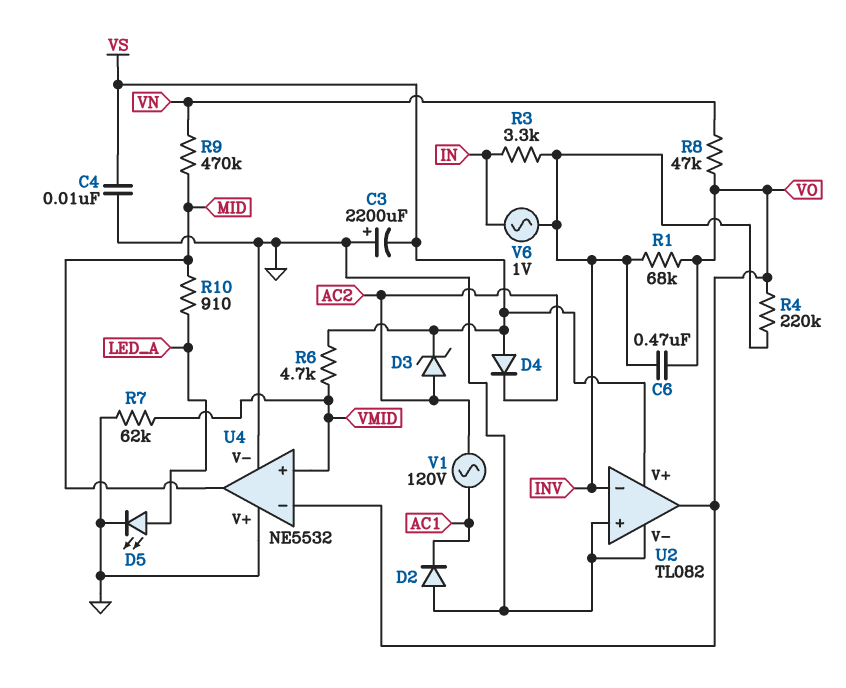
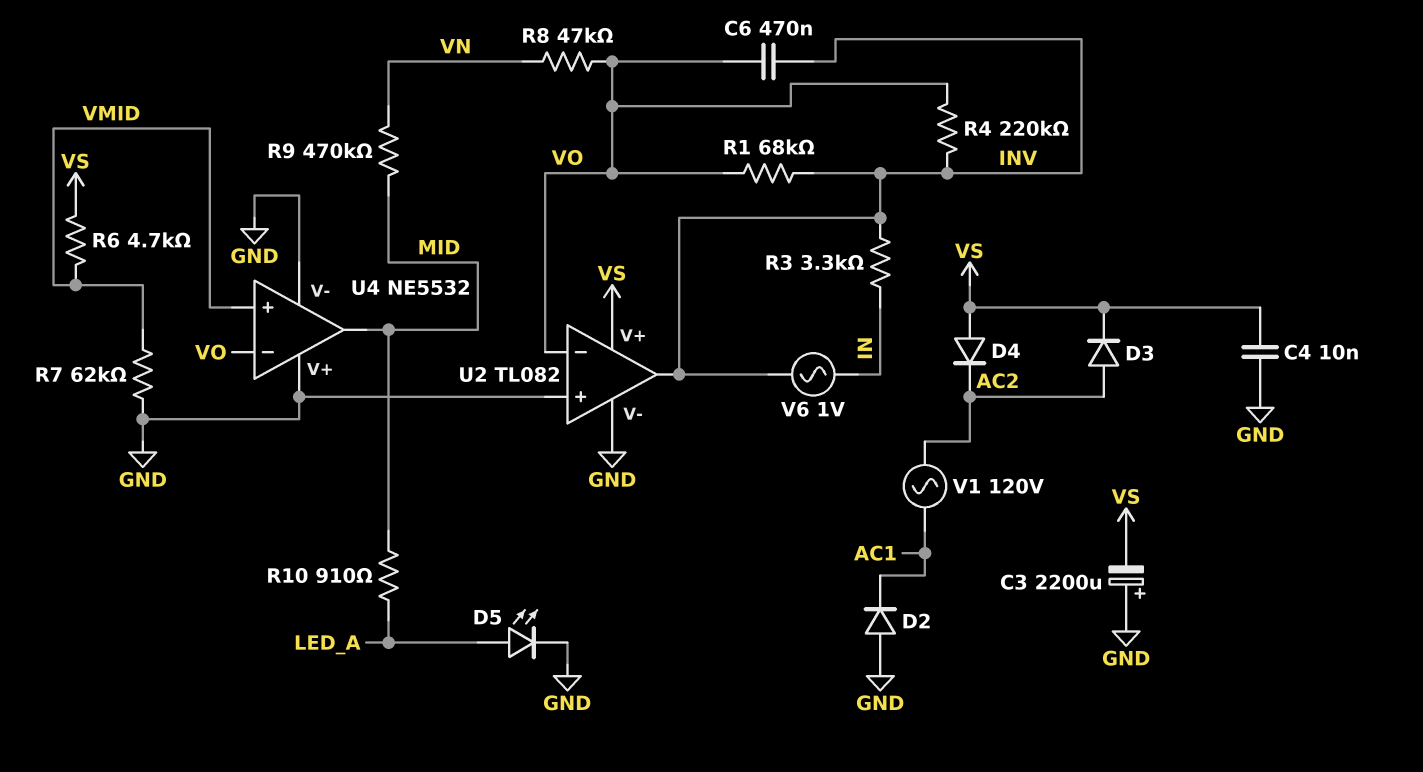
D3: zener (A AC2, K VS) -> diode (A AC2, K VS)
U2 pin in-: INV -> VO
U2 pin out: VO -> INV

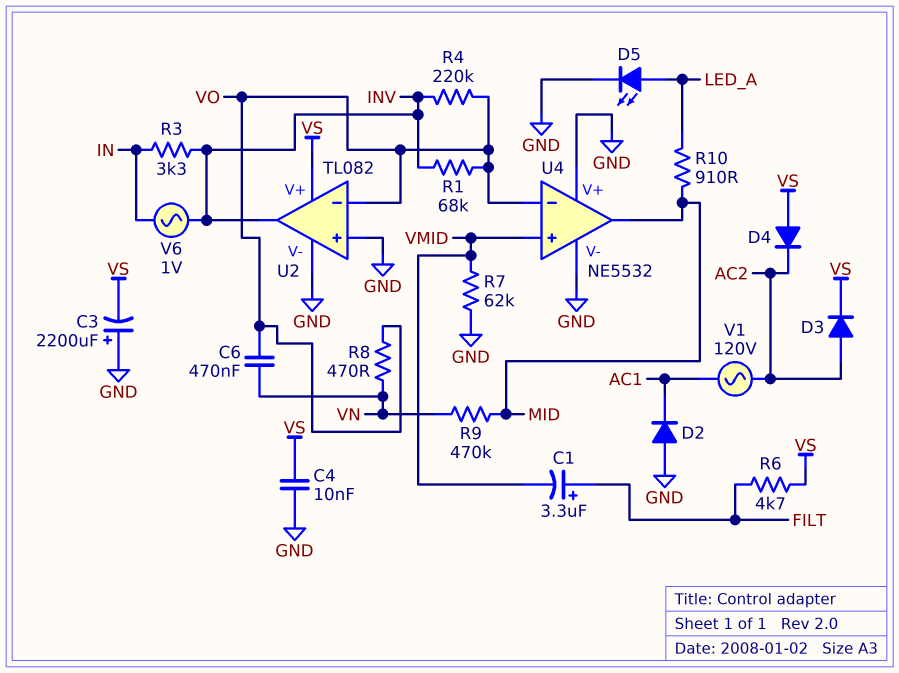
C1: none -> 3.3uF (plus FILT, minus VMID)
C6: 470nF (INV, VO) -> 470nF (VN, VO)
R6: 4.7k (VMID, VS) -> 4.7k (FILT, VS)
R8: 47k (VN, VO) -> 470 (VN, VO)

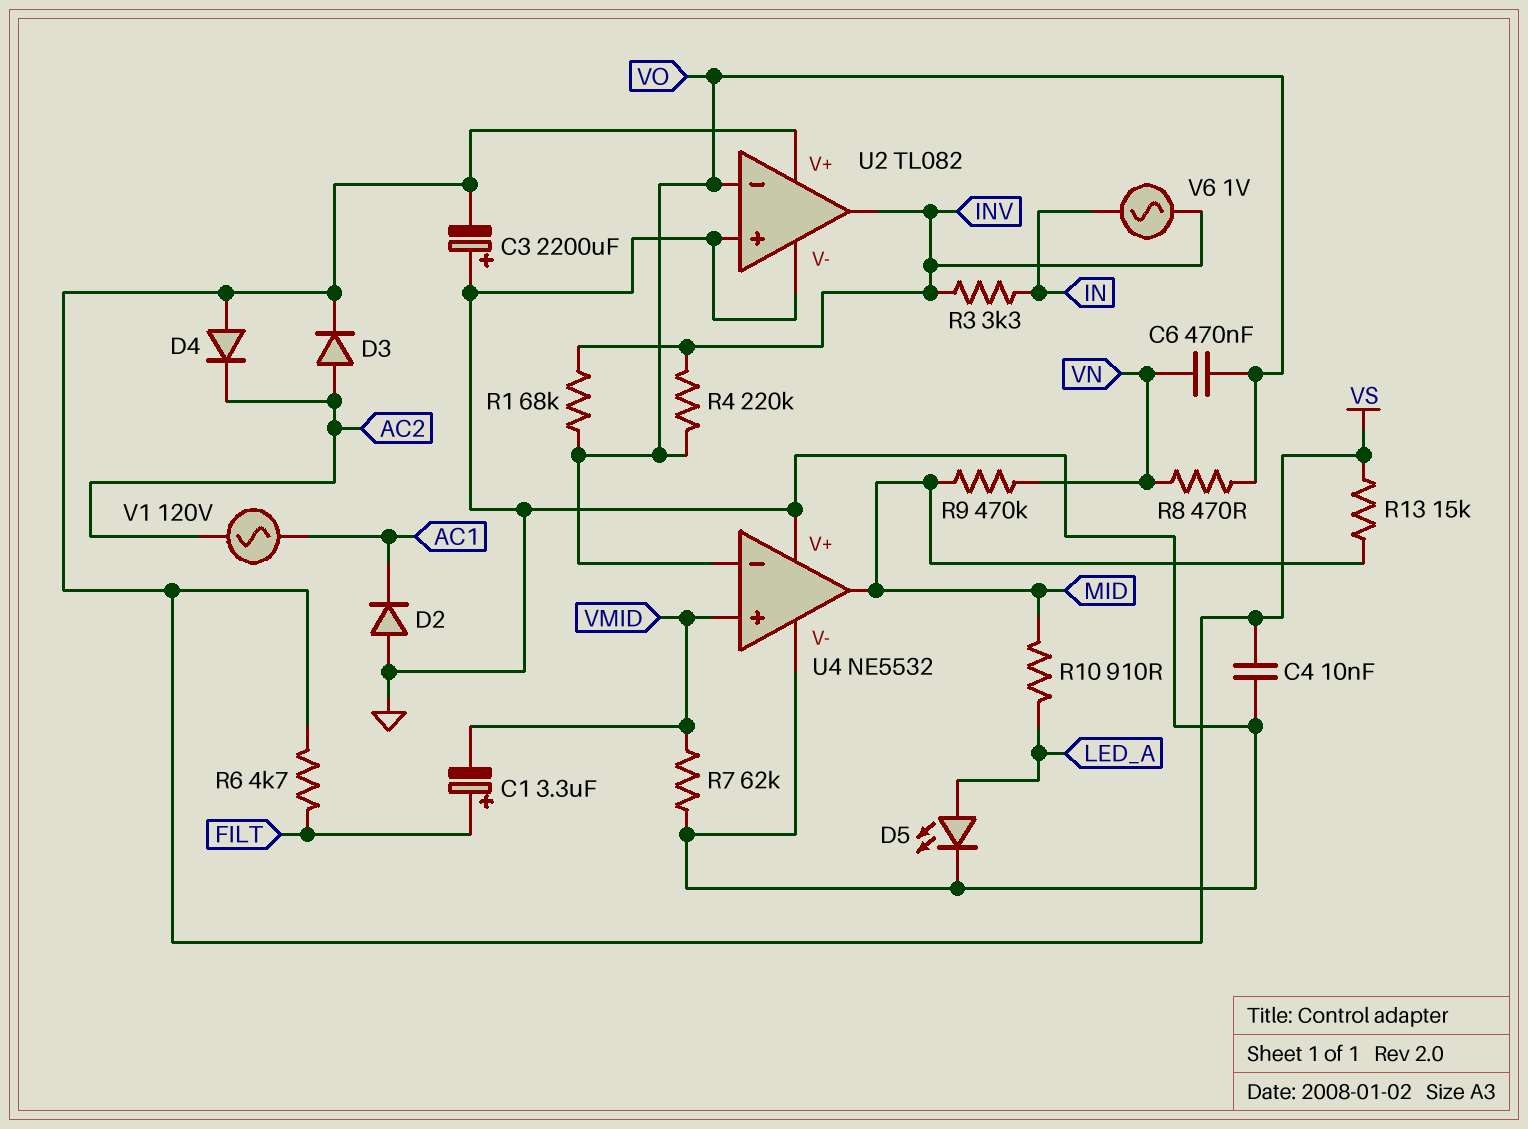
R13: none -> 15k (MID, VS)

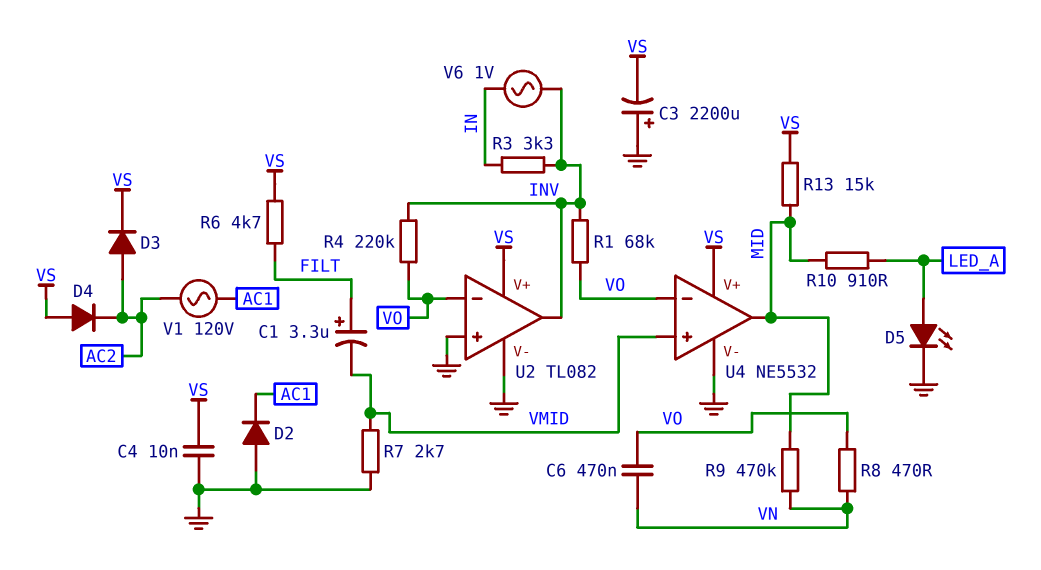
R7: 62k (GND, VMID) -> 2.7k (GND, VMID)
U4 pin V+: GND -> VS

